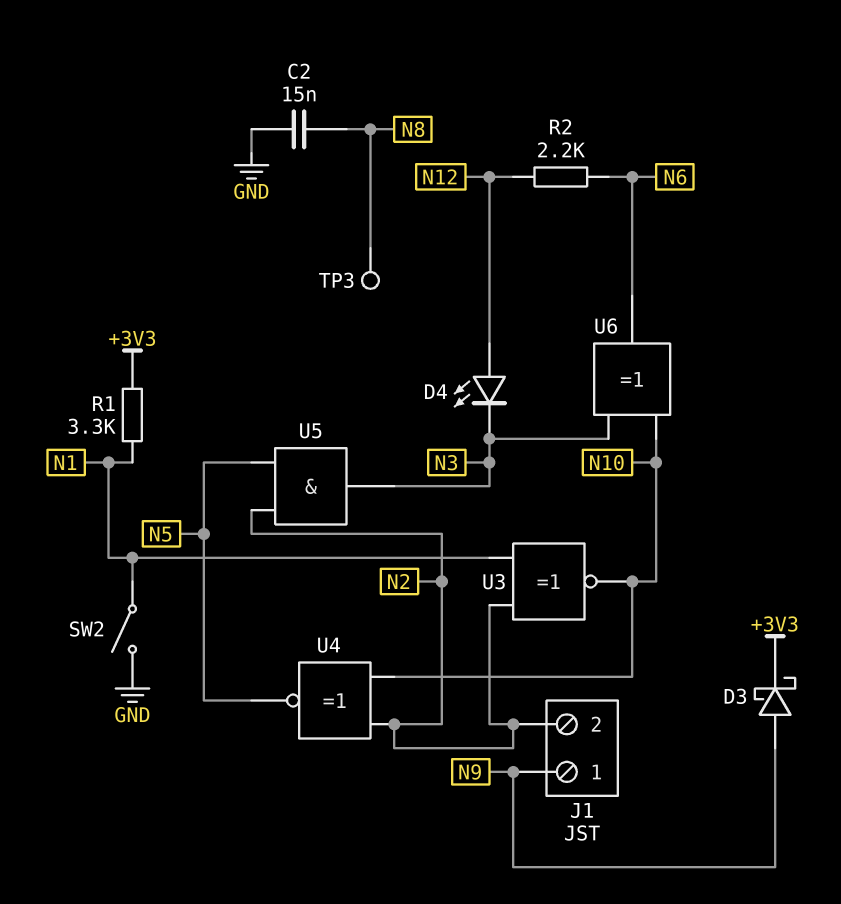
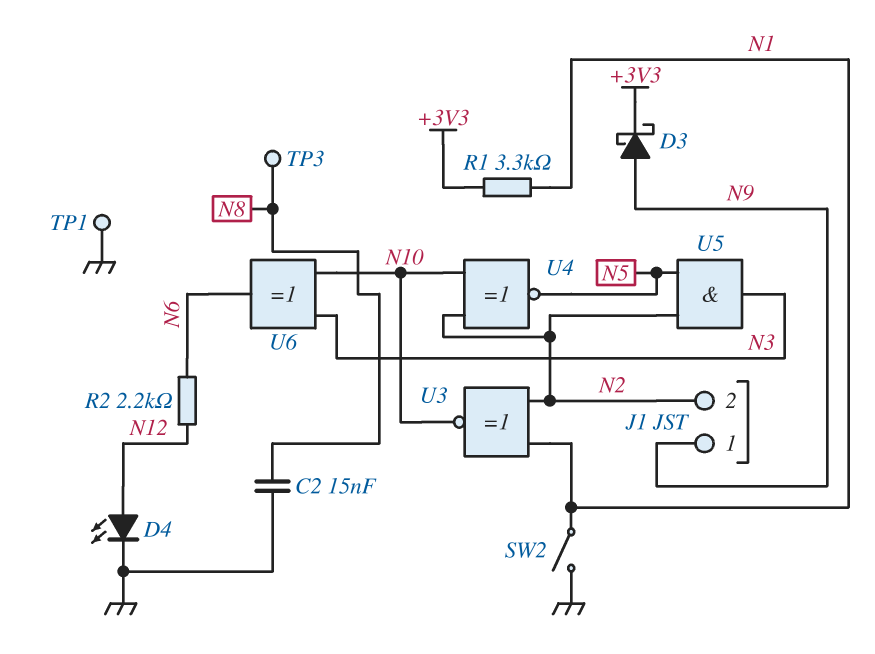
D4: LED (A N12, K N3) -> LED (A N12, K GND)
TP1: none -> test point (GND)

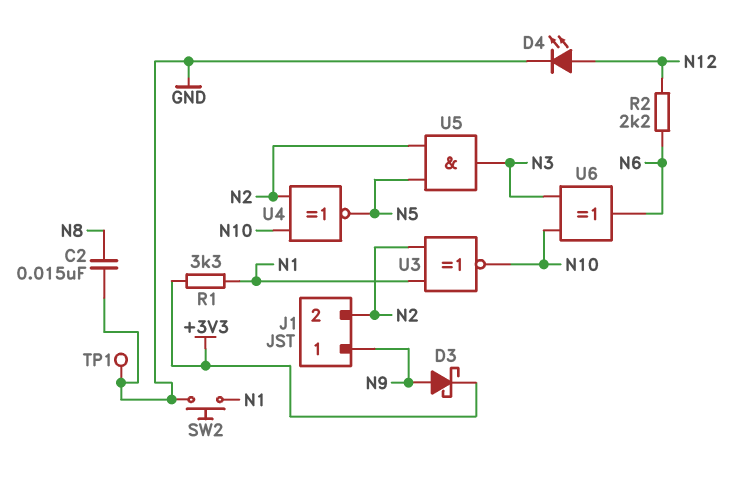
SW2: switch (GND, N1) -> button (GND, N1)
TP3: test point (N8) -> none

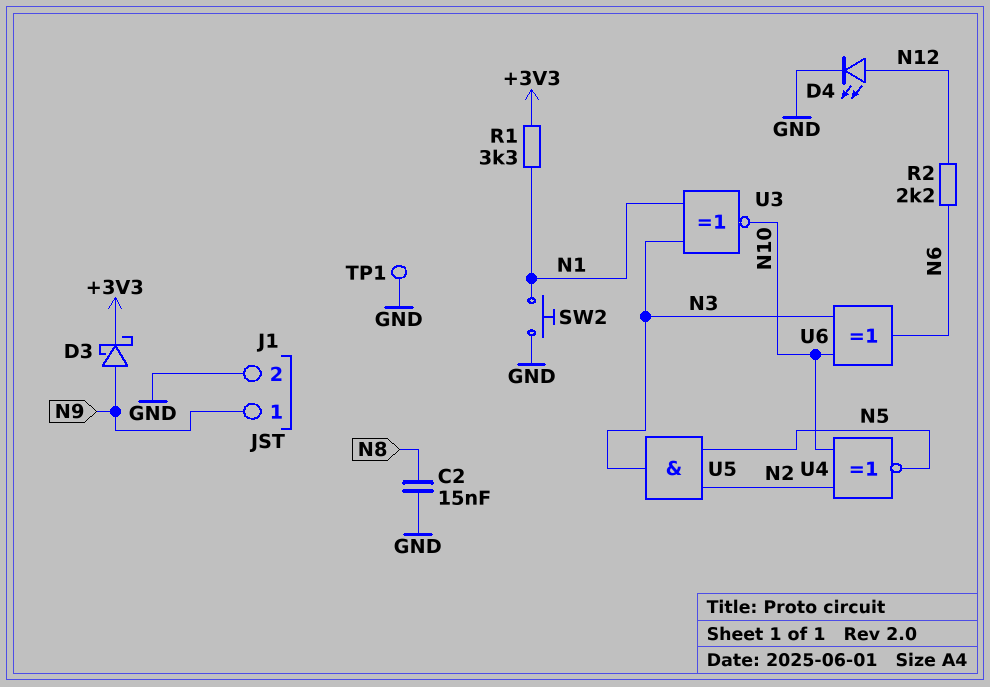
J1 pin 2: N2 -> GND
U3: XNOR (in N1, in N2, out N10) -> XNOR (in N1, in N3, out N10)

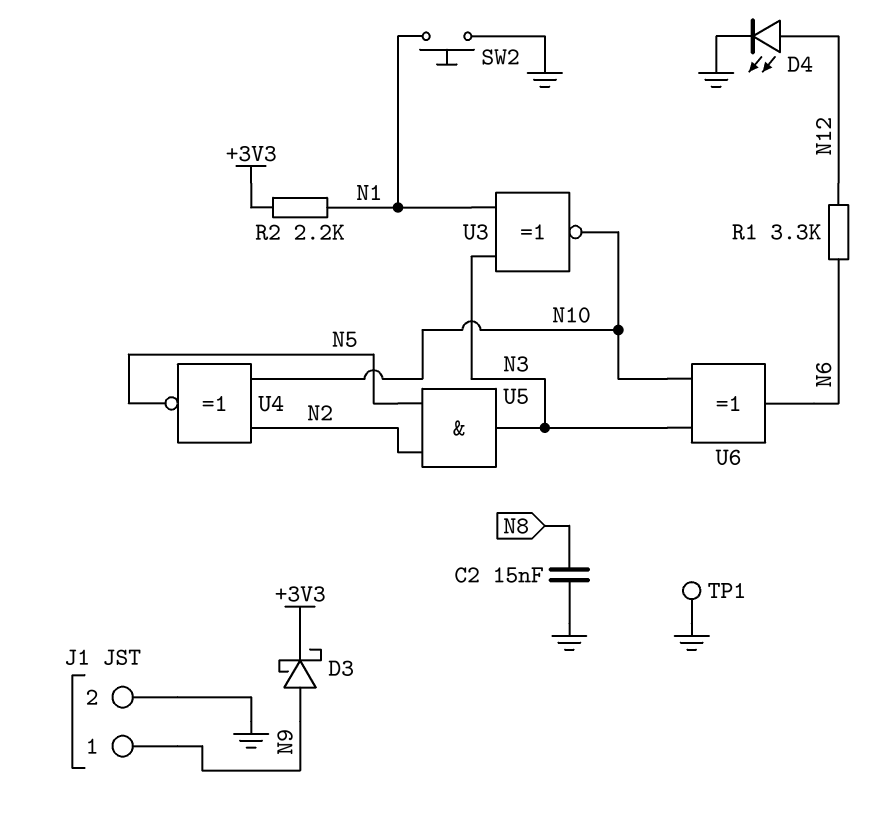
R1: 3.3k (+3V3, N1) -> 3.3k (N6, N12)
R2: 2.2k (N6, N12) -> 2.2k (+3V3, N1)

